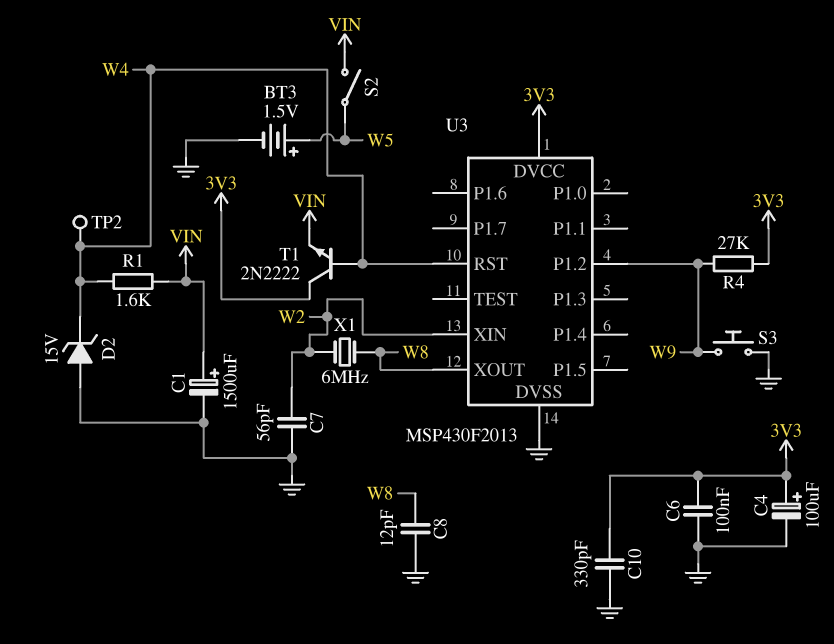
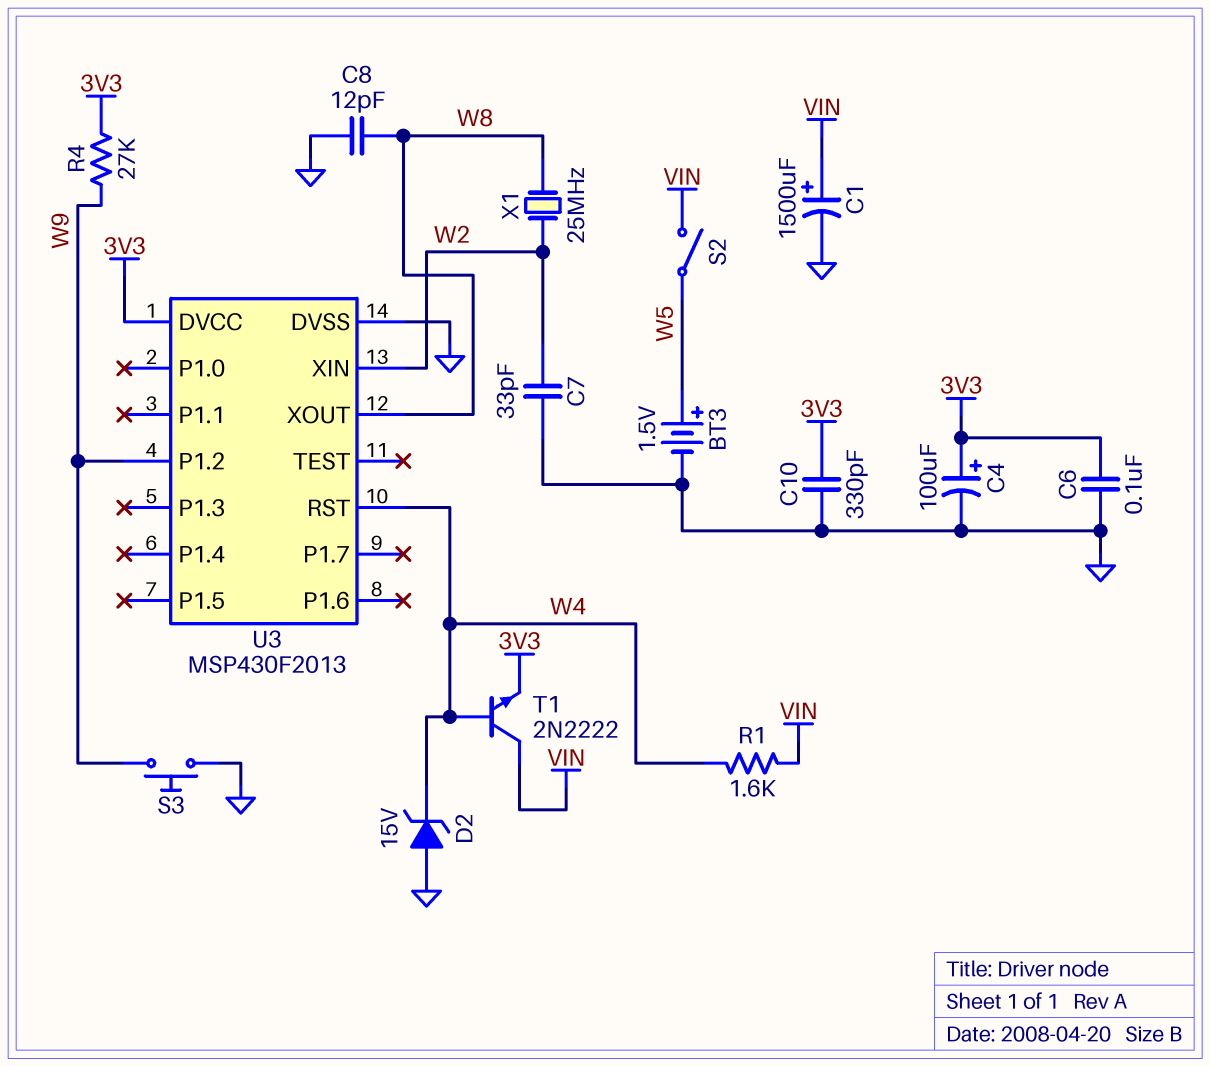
C7: 56pF (GND, W2) -> 33pF (GND, W2)
T1: NPN 2N2222 (B W4, C 3V3, E VIN) -> NPN 2N2222 (B W4, C VIN, E 3V3)
TP2: test point (W4) -> none
X1: 6MHz (W2, W8) -> 25MHz (W2, W8)

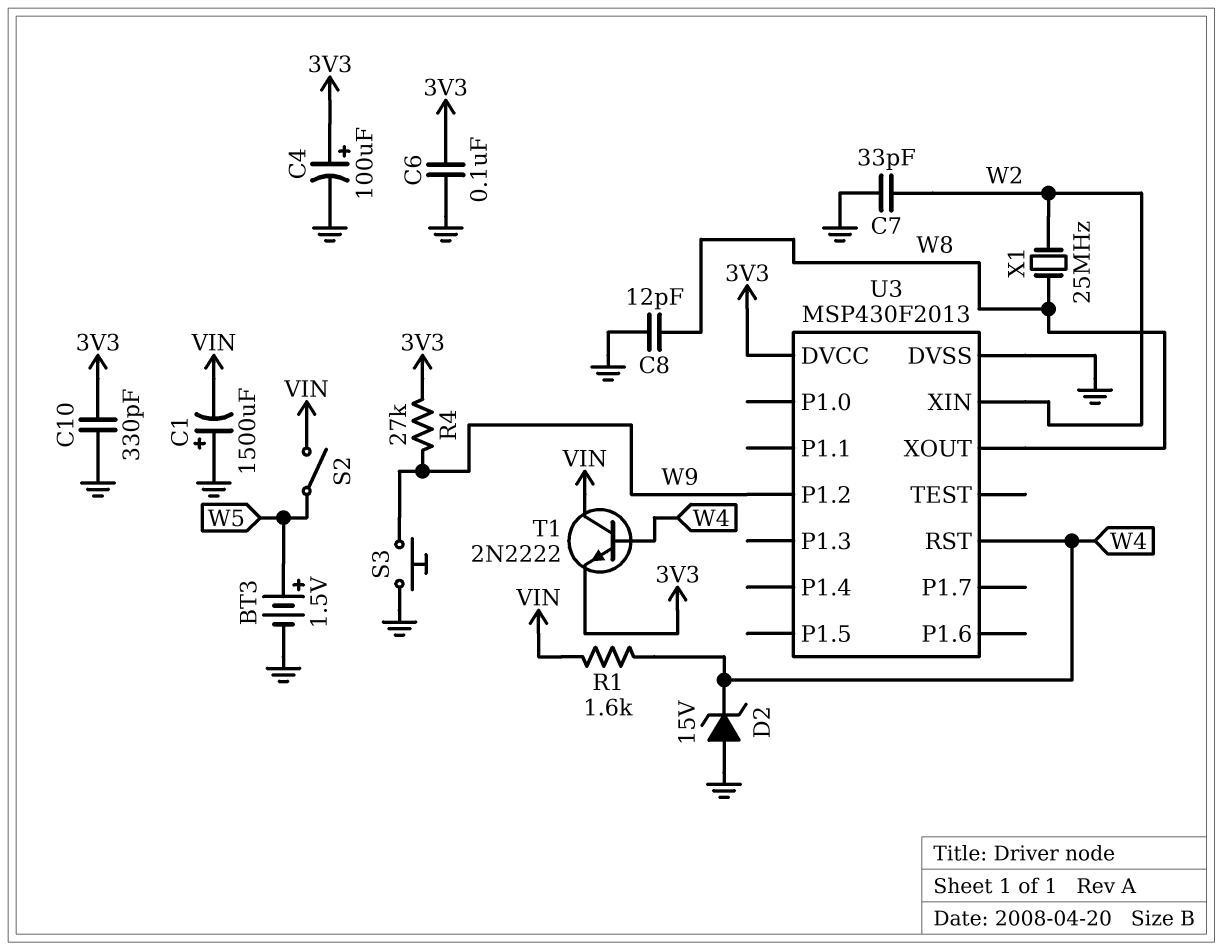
C1: 1500uF (plus VIN, minus GND) -> 1500uF (plus GND, minus VIN)

